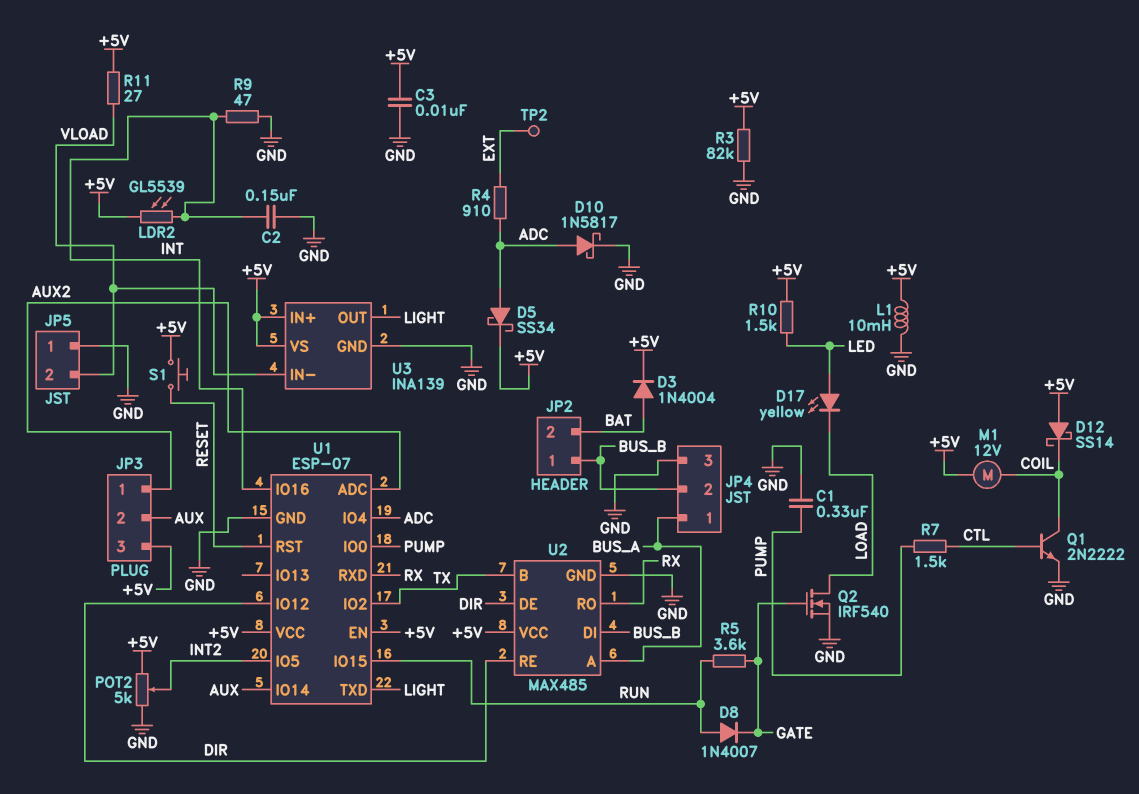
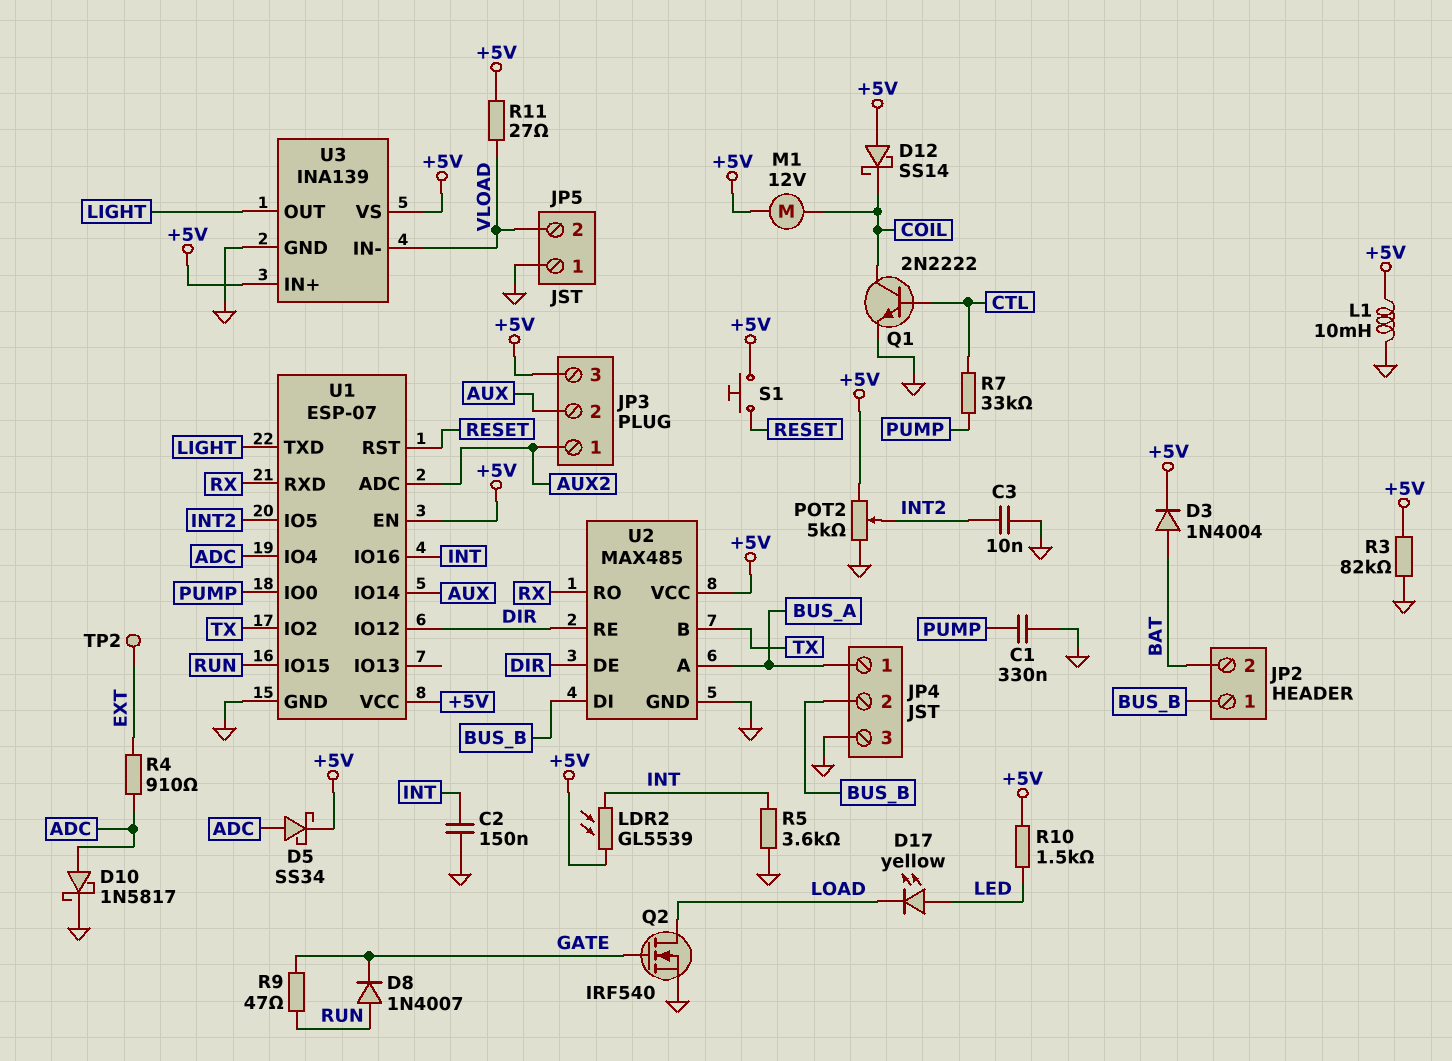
C3: 10nF (+5V, GND) -> 10nF (GND, INT2)
R5: 3.6k (GATE, RUN) -> 3.6k (GND, INT)
R7: 1.5k (CTL, PUMP) -> 33k (CTL, PUMP)
R9: 47 (GND, INT) -> 47 (GATE, RUN)

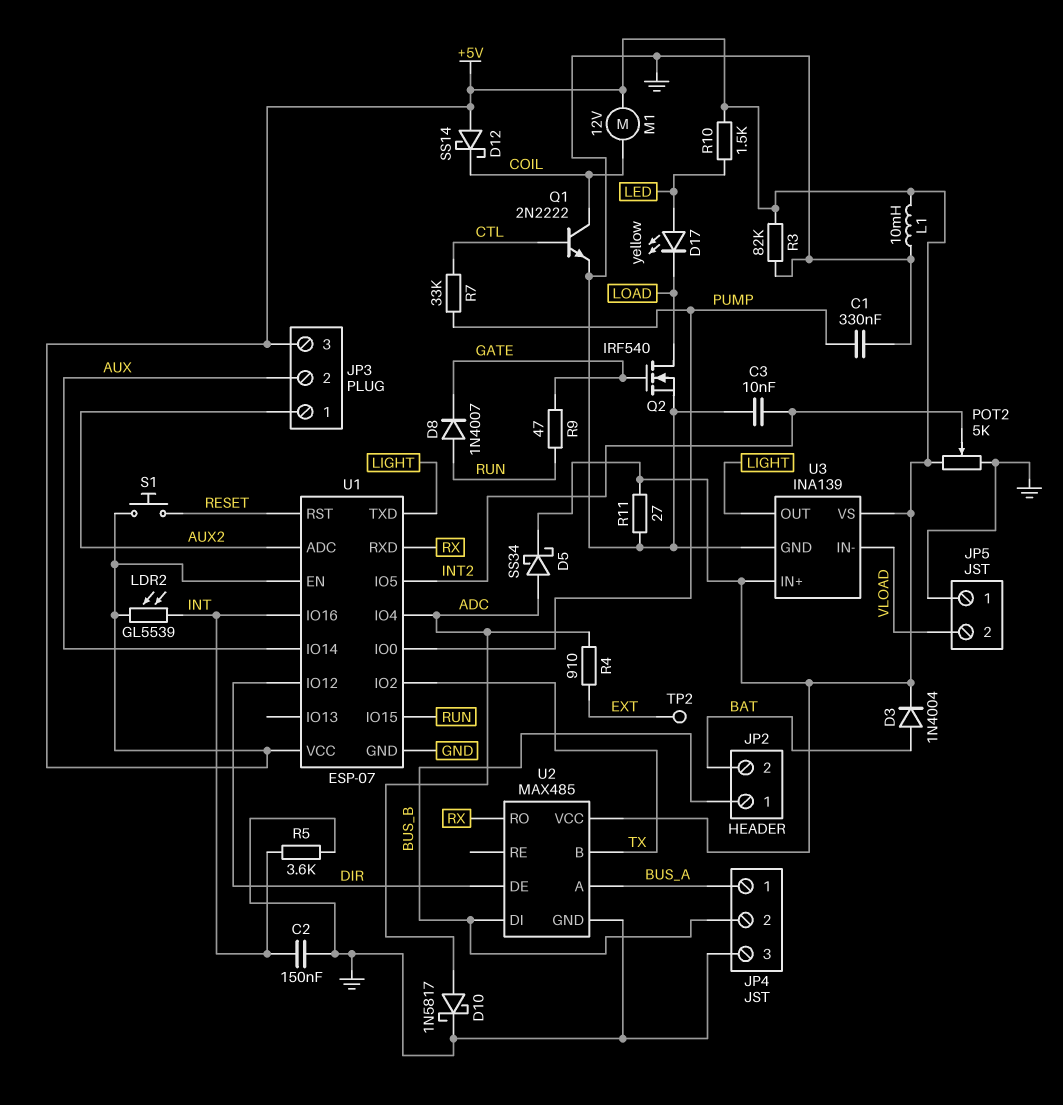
R11: 27 (+5V, VLOAD) -> 27 (+5V, GND)
U2 pin RE: DIR -> none

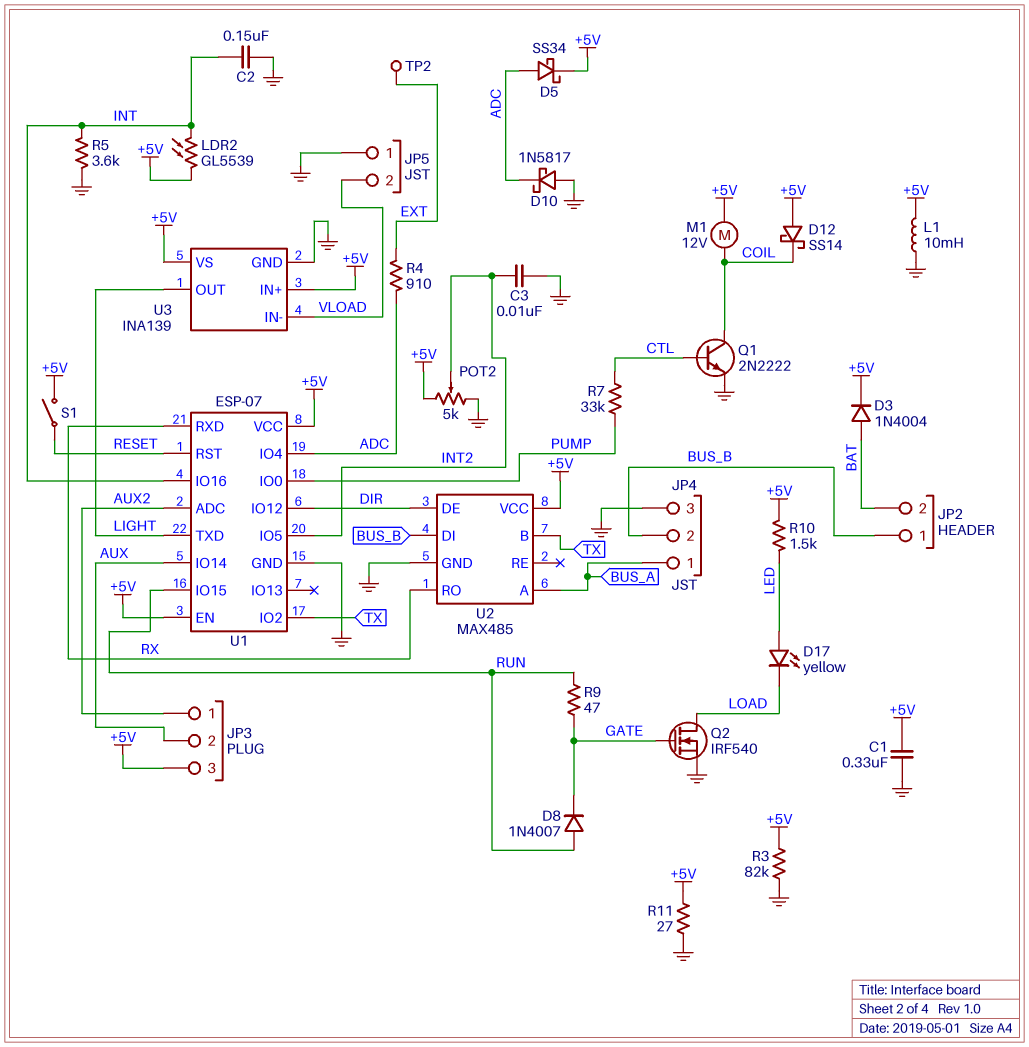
C1: 330nF (GND, PUMP) -> 330nF (+5V, GND)
D10: schottky 1N5817 (A ADC, K GND) -> schottky 1N5817 (A GND, K ADC)
S1: button (+5V, RESET) -> switch (+5V, RESET)

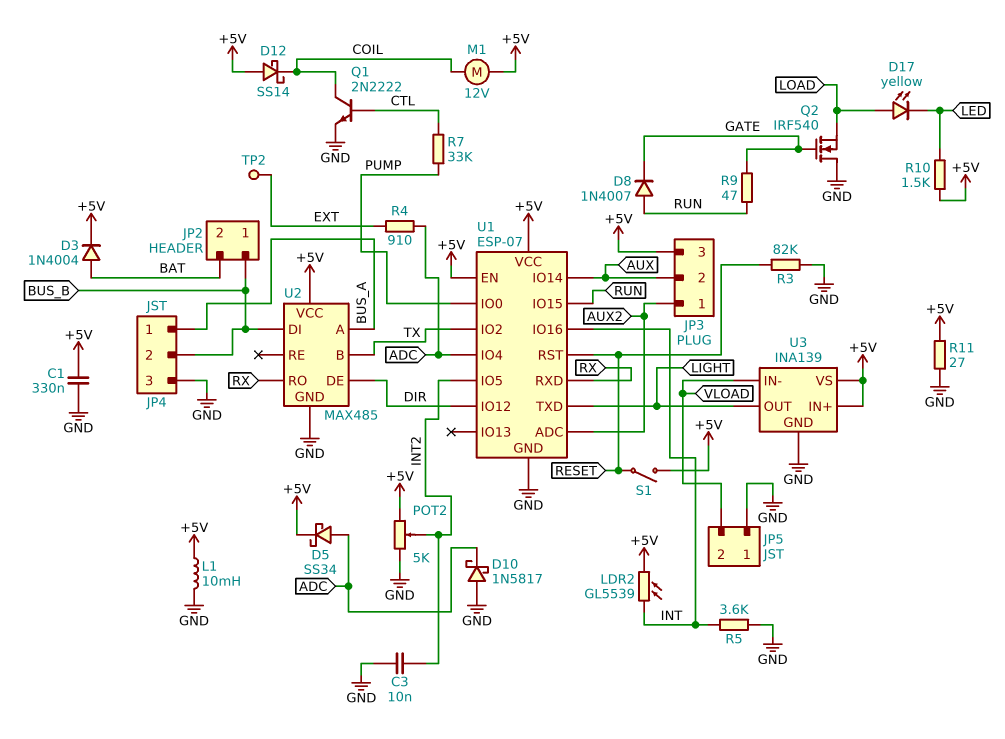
C2: 150nF (GND, INT) -> none
D17: LED yellow (A LED, K LOAD) -> LED yellow (A LOAD, K LED)
Q2: NMOS IRF540 (G GATE, D LOAD, S GND) -> NMOS IRF540 (G GATE, D GND, S LOAD)
R3: 82k (+5V, GND) -> 82k (GND, RESET)

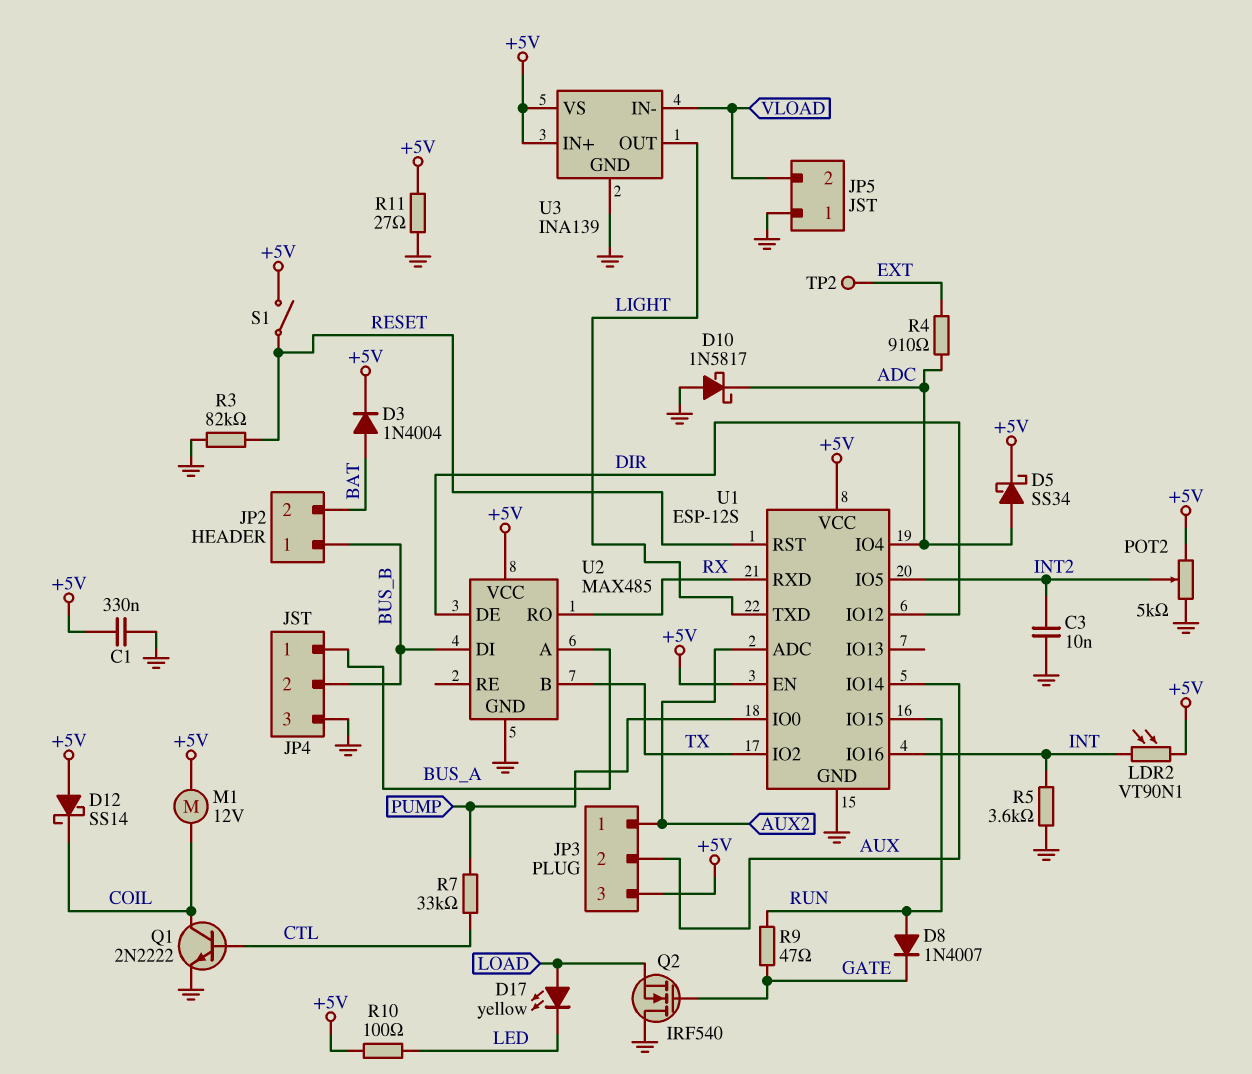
L1: 10mH (+5V, GND) -> none
LDR2: GL5539 (+5V, INT) -> VT90N1 (+5V, INT)
R10: 1.5k (+5V, LED) -> 100 (+5V, LED)
U1: ESP-07 -> ESP-12S

